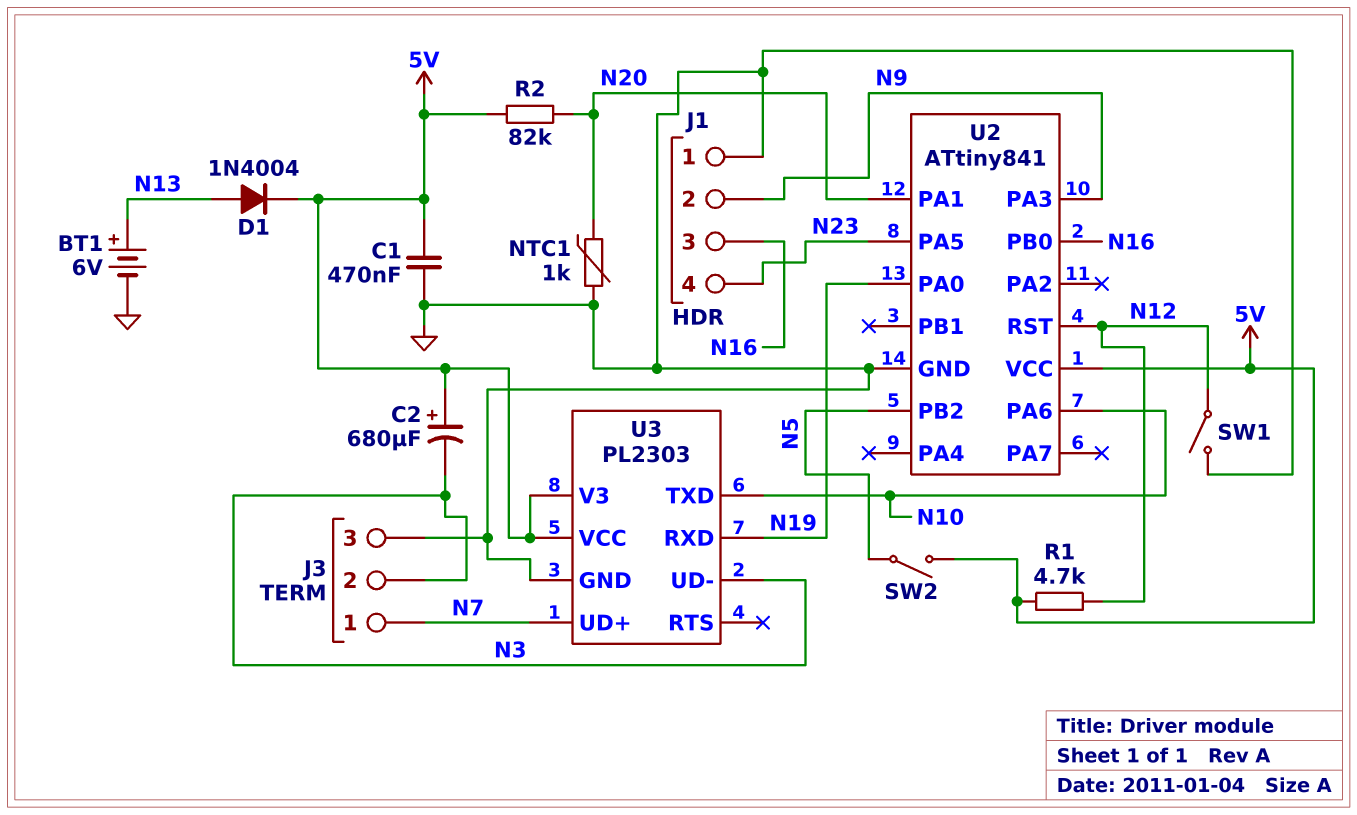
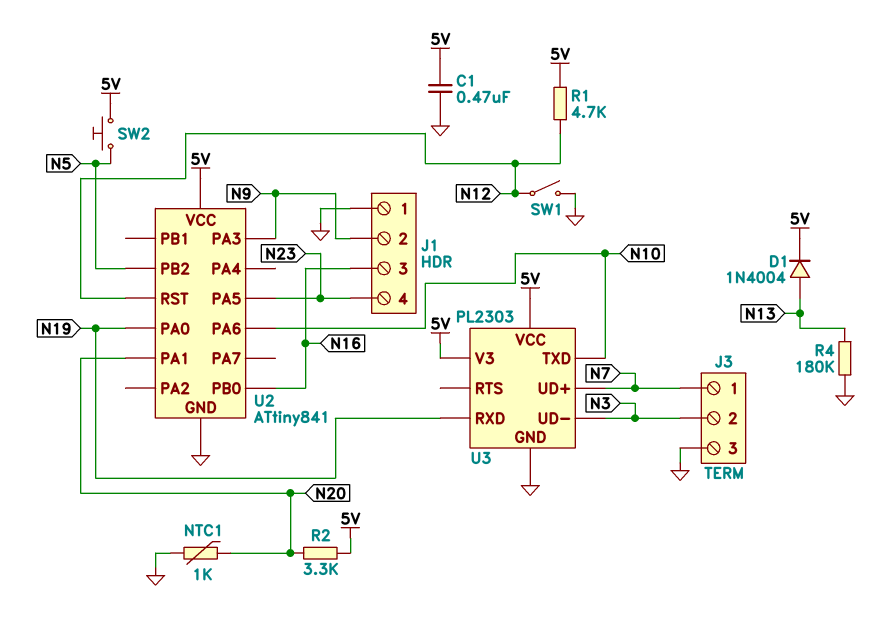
BT1: 6V (plus N13, minus GND) -> none
C2: 680uF (plus 5V, minus N3) -> none
R2: 82k (5V, N20) -> 3.3k (5V, N20)
R4: none -> 180k (GND, N13)
SW2: switch (5V, N5) -> button (5V, N5)

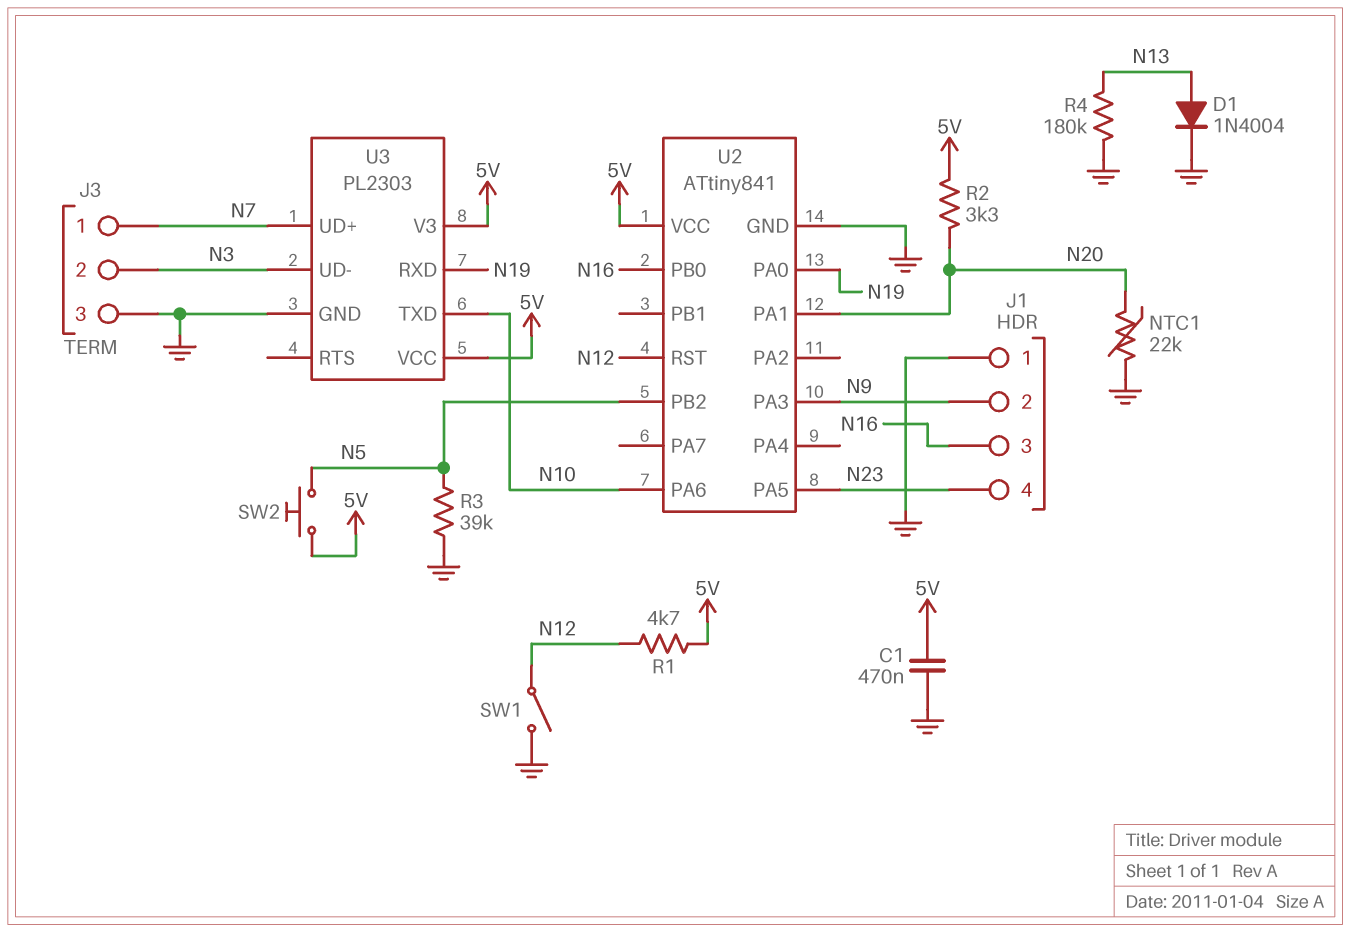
D1: diode 1N4004 (A N13, K 5V) -> diode 1N4004 (A N13, K GND)
NTC1: 1k (GND, N20) -> 22k (GND, N20)
R3: none -> 39k (GND, N5)

